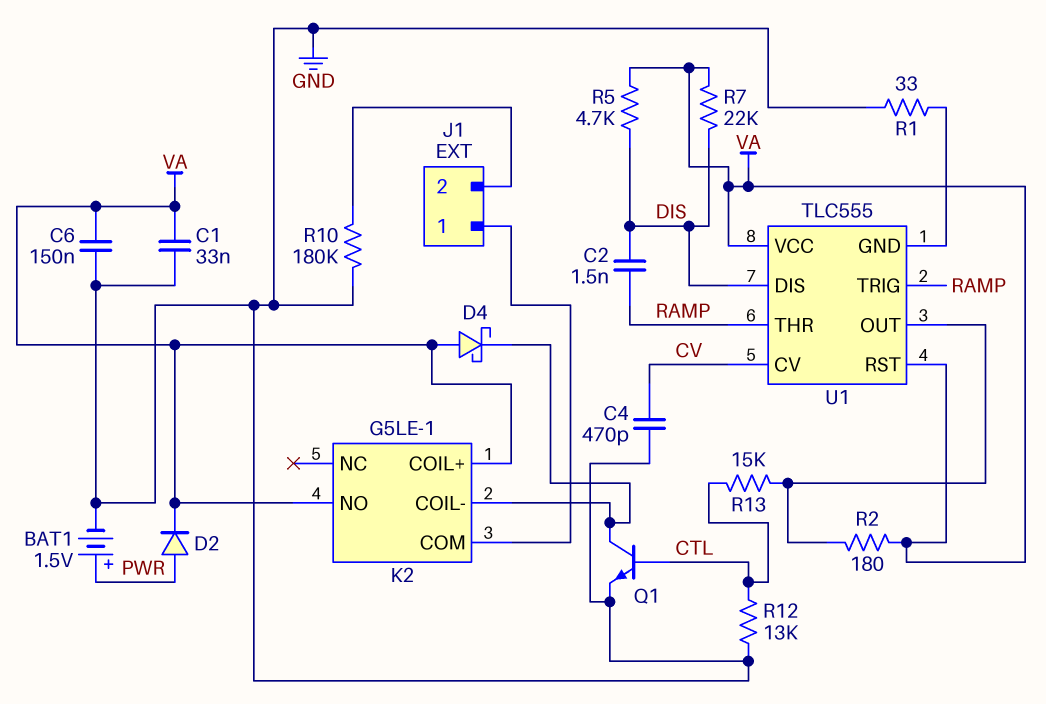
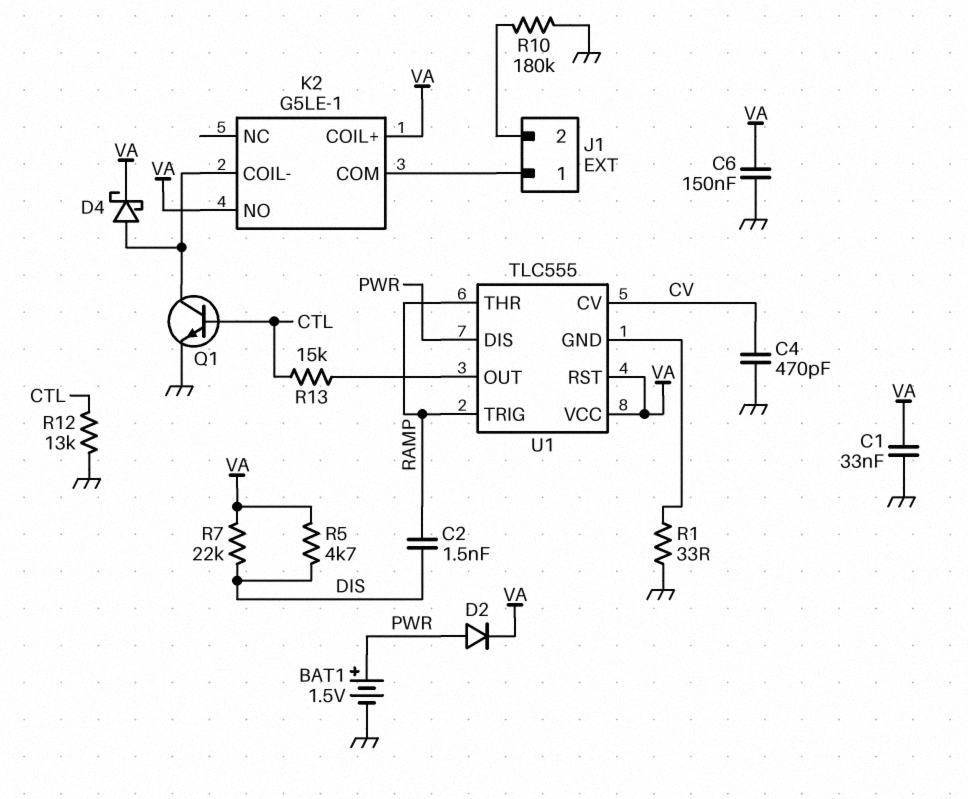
D4: schottky (A VA, K K2/COIL-) -> schottky (A K2/COIL-, K VA)
R2: 180 (U1/OUT, VA) -> none
U1 pin DIS: DIS -> PWR

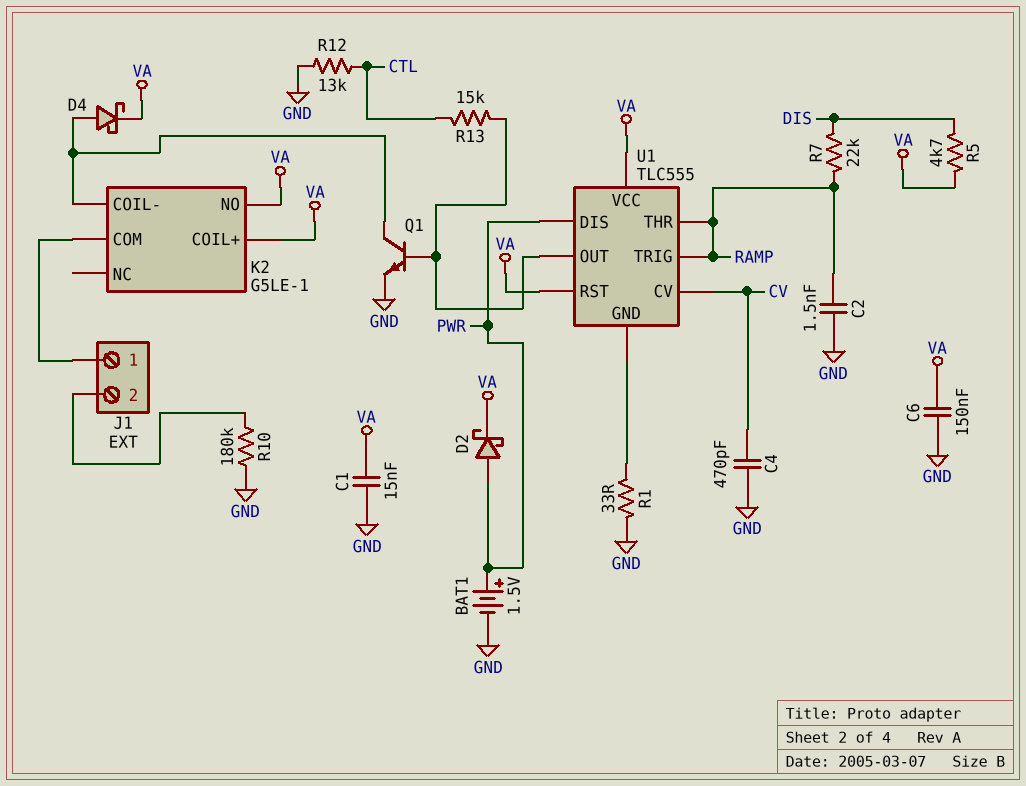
C1: 33nF (GND, VA) -> 15nF (GND, VA)
C2: 1.5nF (DIS, RAMP) -> 1.5nF (GND, RAMP)
D2: diode (A PWR, K VA) -> schottky (A PWR, K VA)
Q1: NPN (B CTL, C K2/COIL-, E GND) -> NPN (B U1/OUT, C K2/COIL-, E GND)
R7: 22k (DIS, VA) -> 22k (DIS, RAMP)

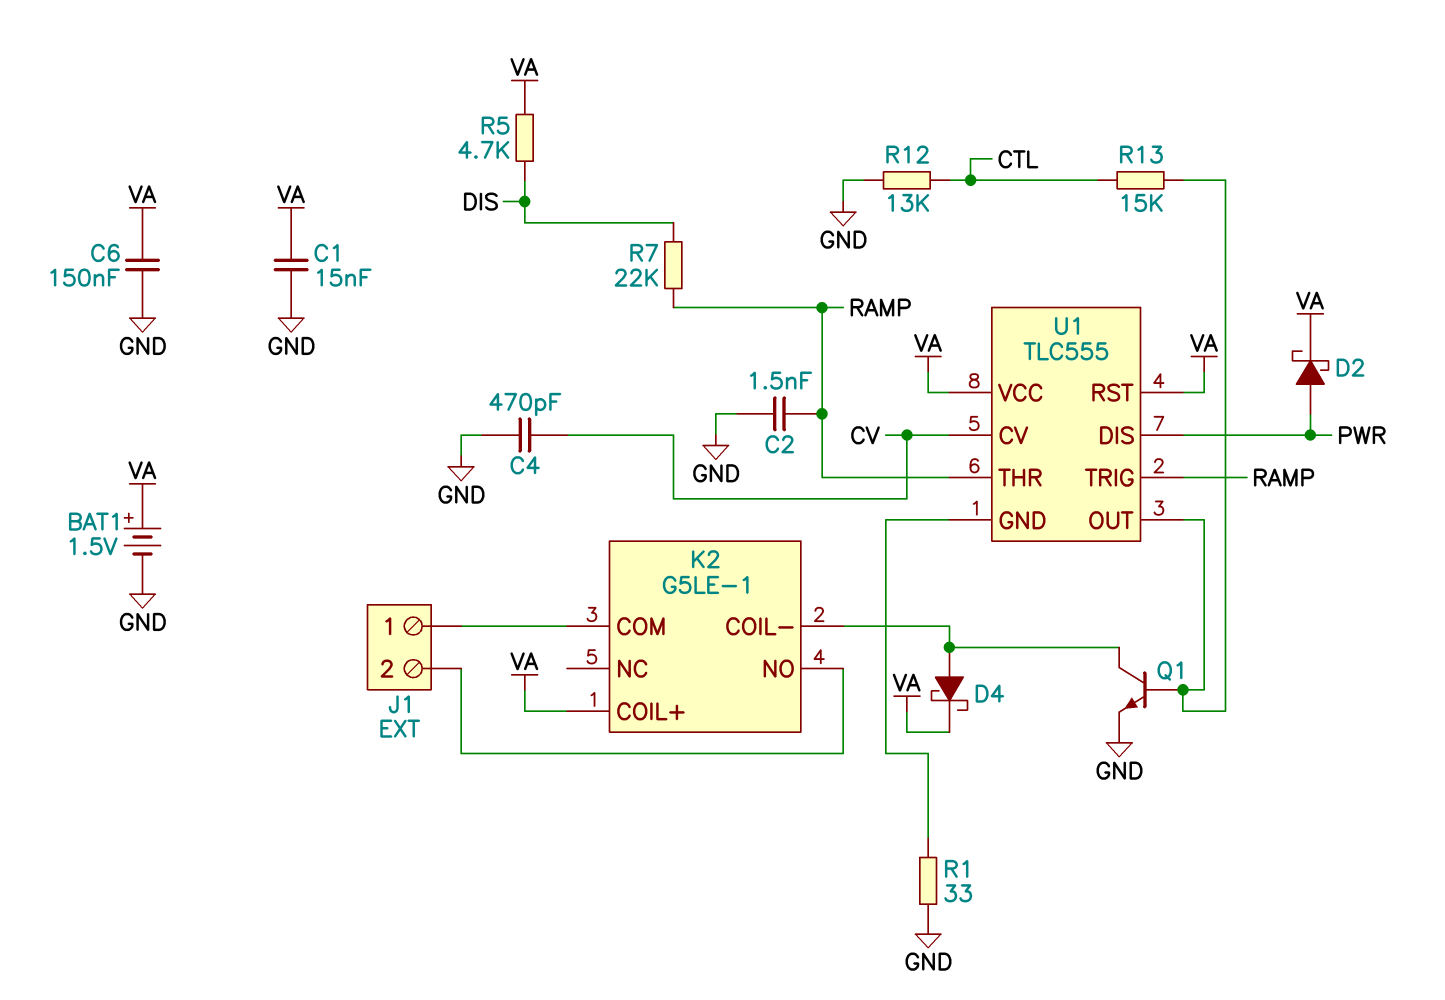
BAT1: 1.5V (plus PWR, minus GND) -> 1.5V (plus VA, minus GND)
K2 pin NO: VA -> J1/2
R10: 180k (GND, J1/2) -> none

